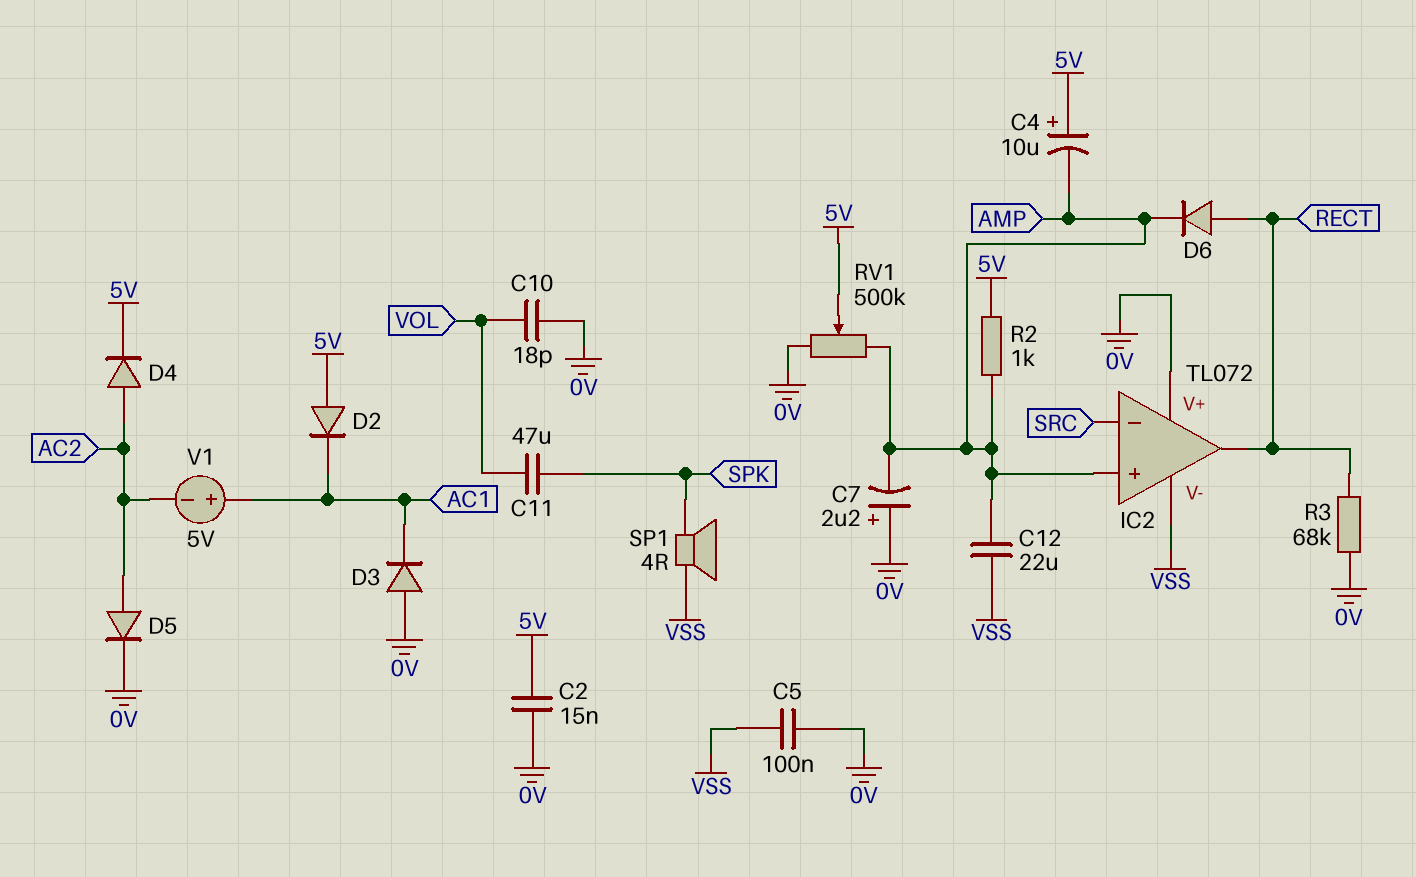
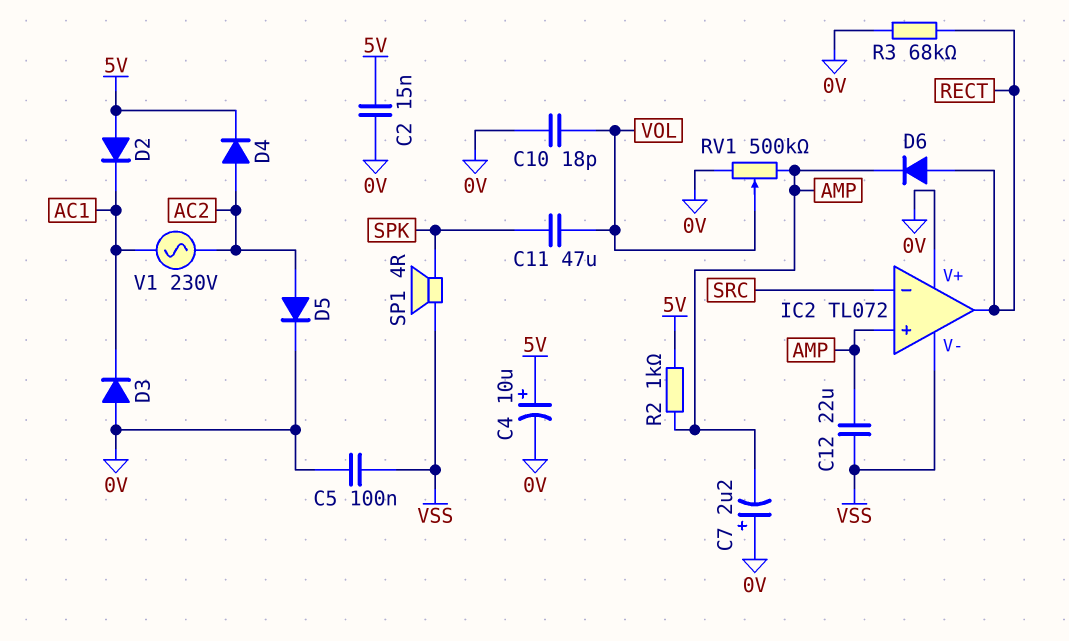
C4: 10uF (plus 5V, minus AMP) -> 10uF (plus 5V, minus 0V)
RV1: 500k (0V, AMP, wiper 5V) -> 500k (0V, AMP, wiper VOL)
V1: 5V (plus AC1, minus AC2) -> AC 230V (AC1, AC2)

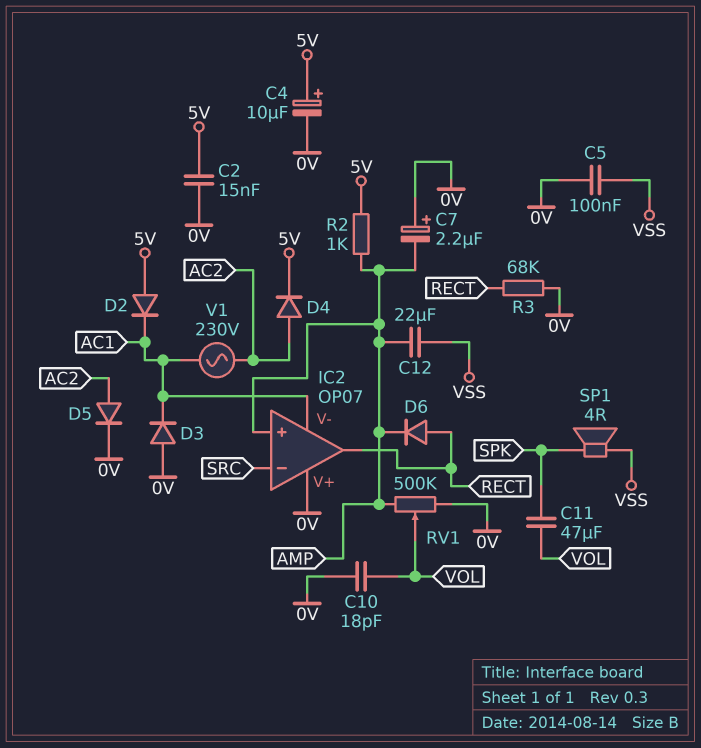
IC2: TL072 -> OP07
IC2 pin V-: VSS -> AC1

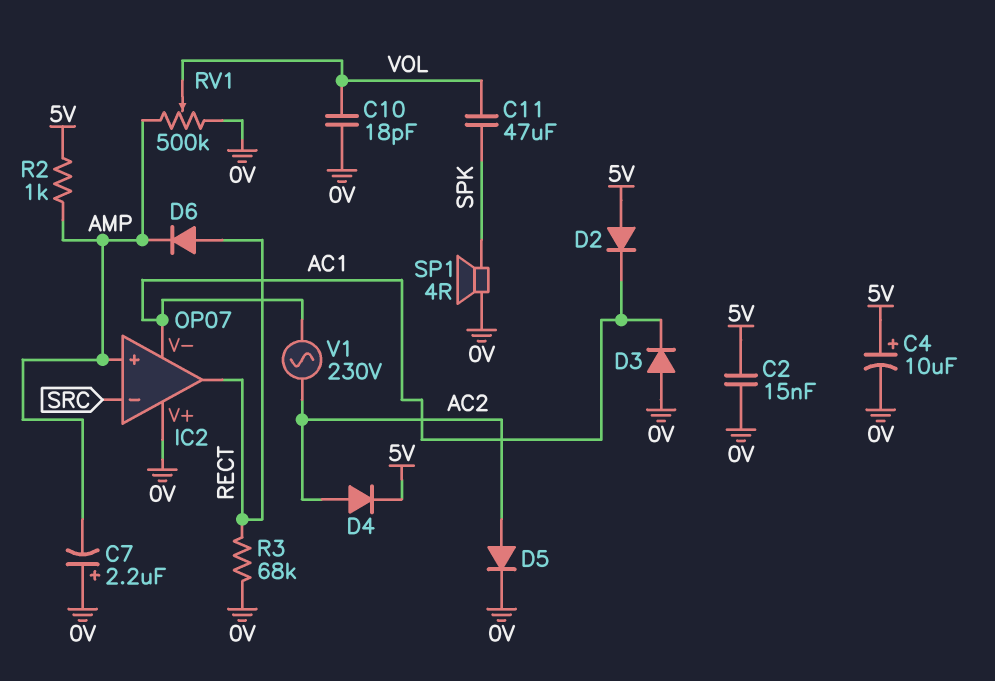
C5: 100nF (0V, VSS) -> none
C12: 22uF (AMP, VSS) -> none
SP1: speaker 4R (SPK, VSS) -> speaker 4R (0V, SPK)

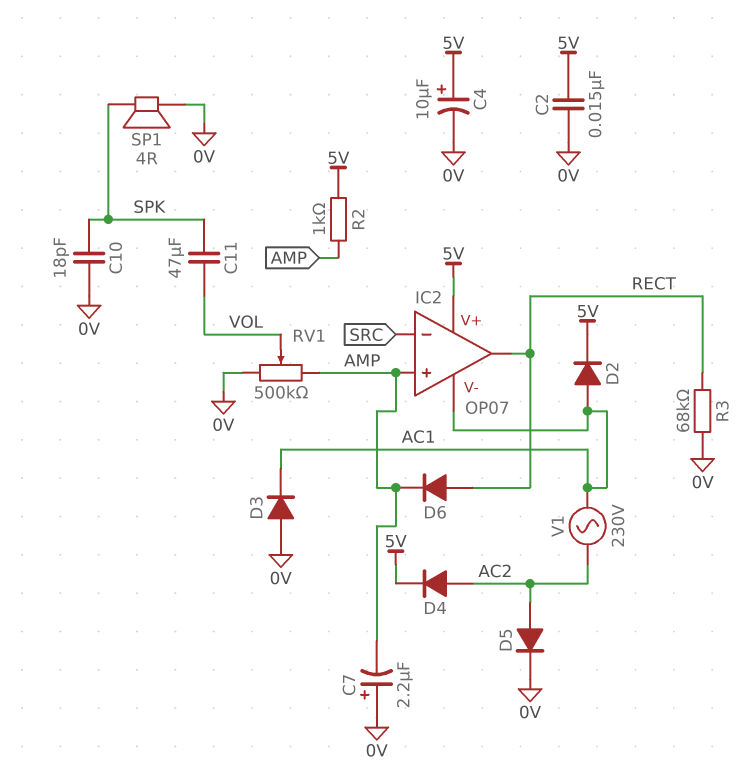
C10: 18pF (0V, VOL) -> 18pF (0V, SPK)
D2: diode (A 5V, K AC1) -> diode (A AC1, K 5V)
IC2 pin V+: 0V -> 5V

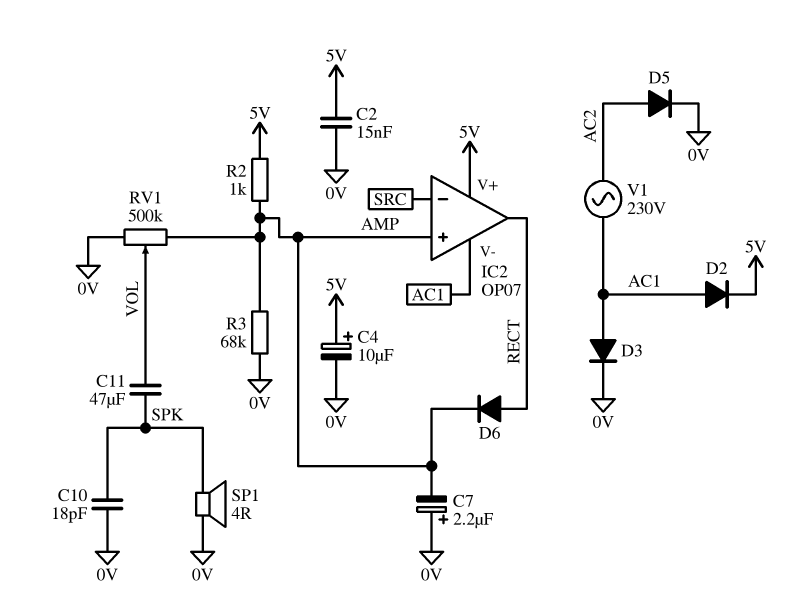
D3: diode (A 0V, K AC1) -> diode (A AC1, K 0V)
D4: diode (A AC2, K 5V) -> none
R3: 68k (0V, RECT) -> 68k (0V, AMP)

